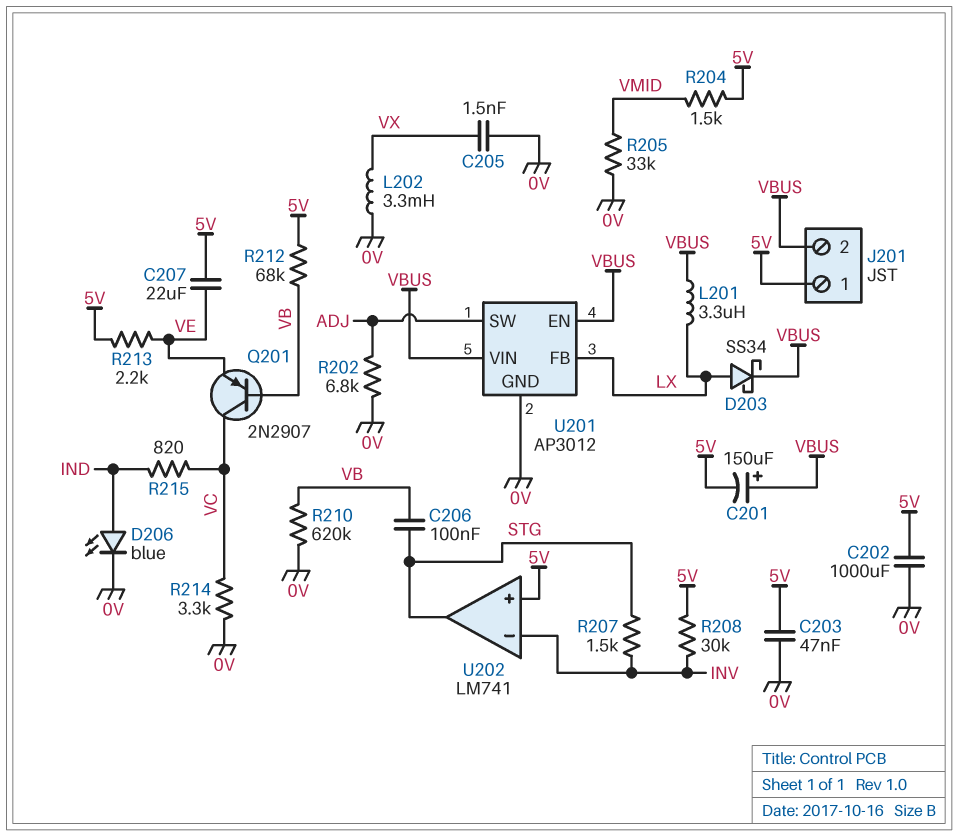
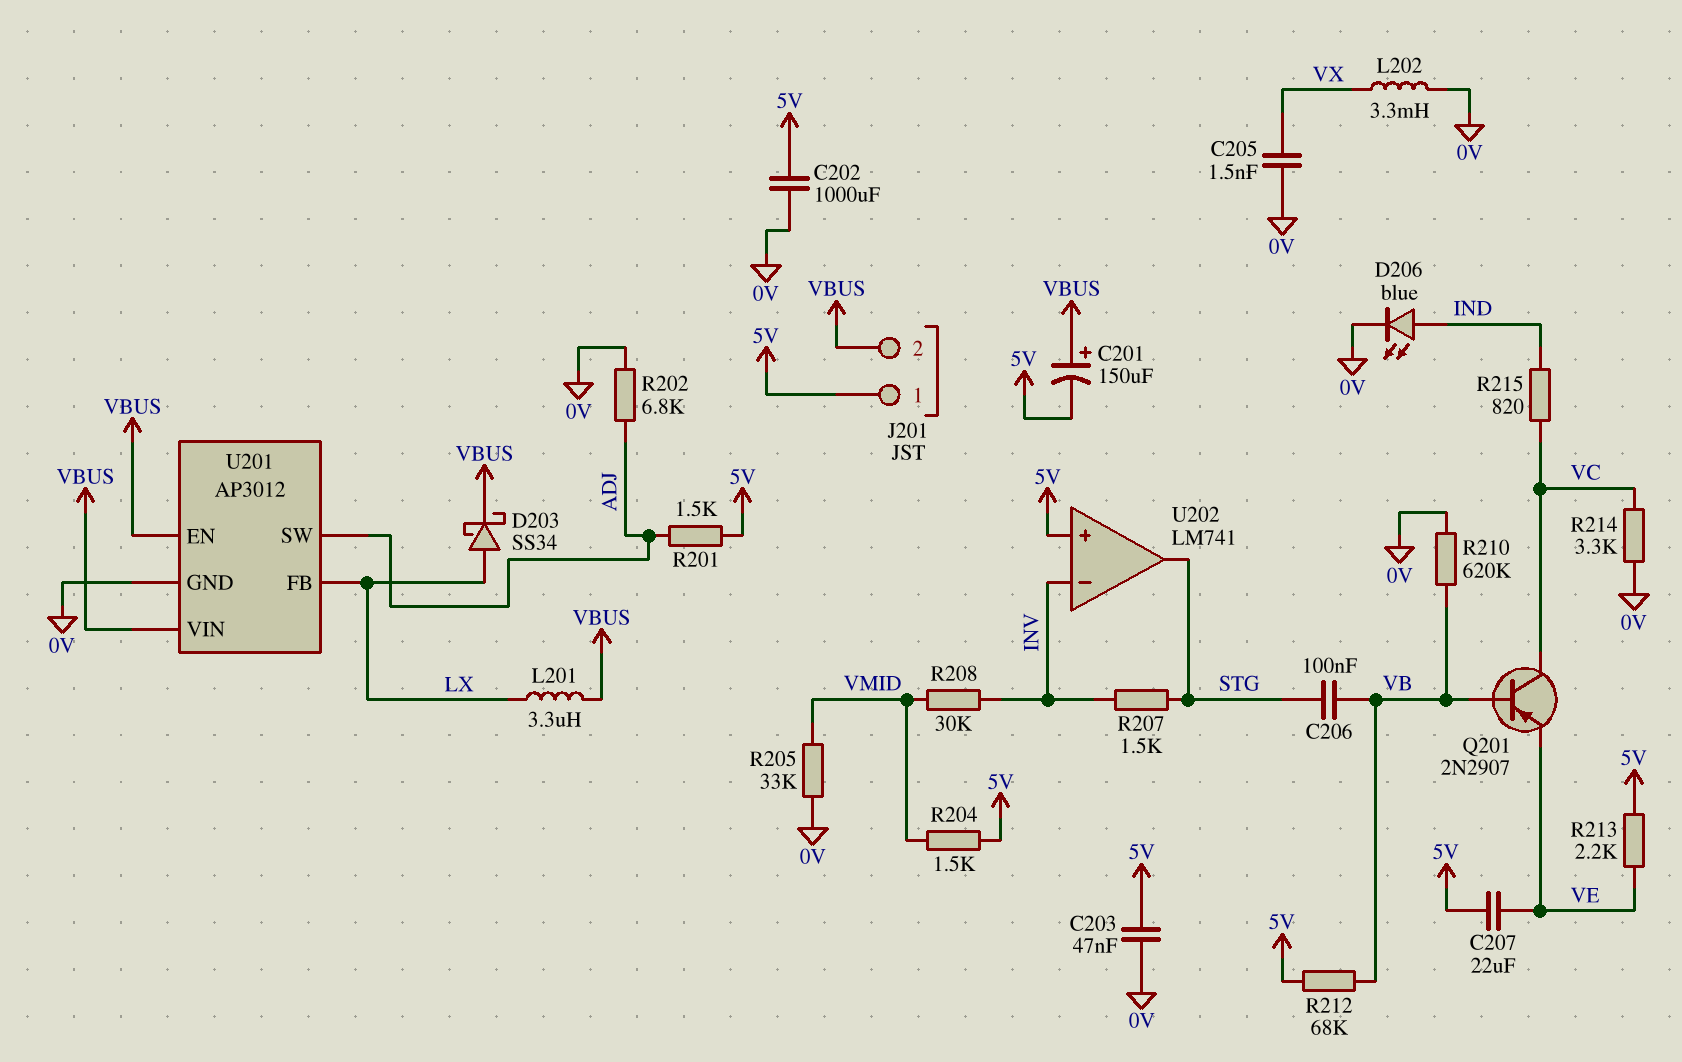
R201: none -> 1.5k (5V, ADJ)
R208: 30k (5V, INV) -> 30k (INV, VMID)

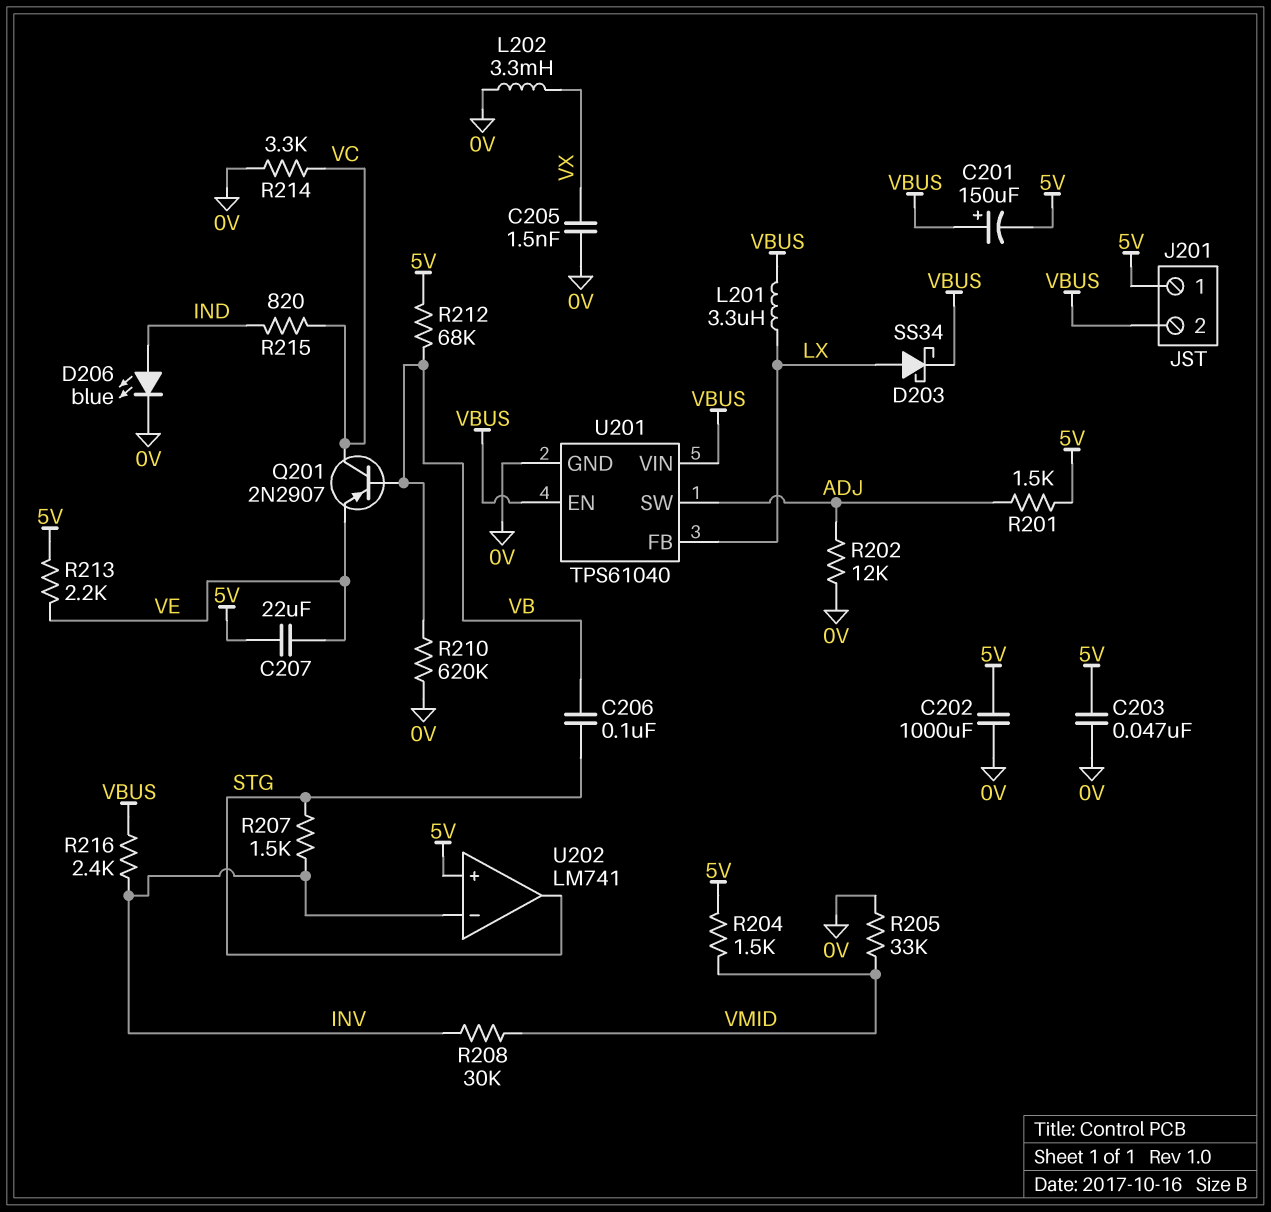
R202: 6.8k (0V, ADJ) -> 12k (0V, ADJ)
R216: none -> 2.4k (INV, VBUS)
U201: AP3012 -> TPS61040

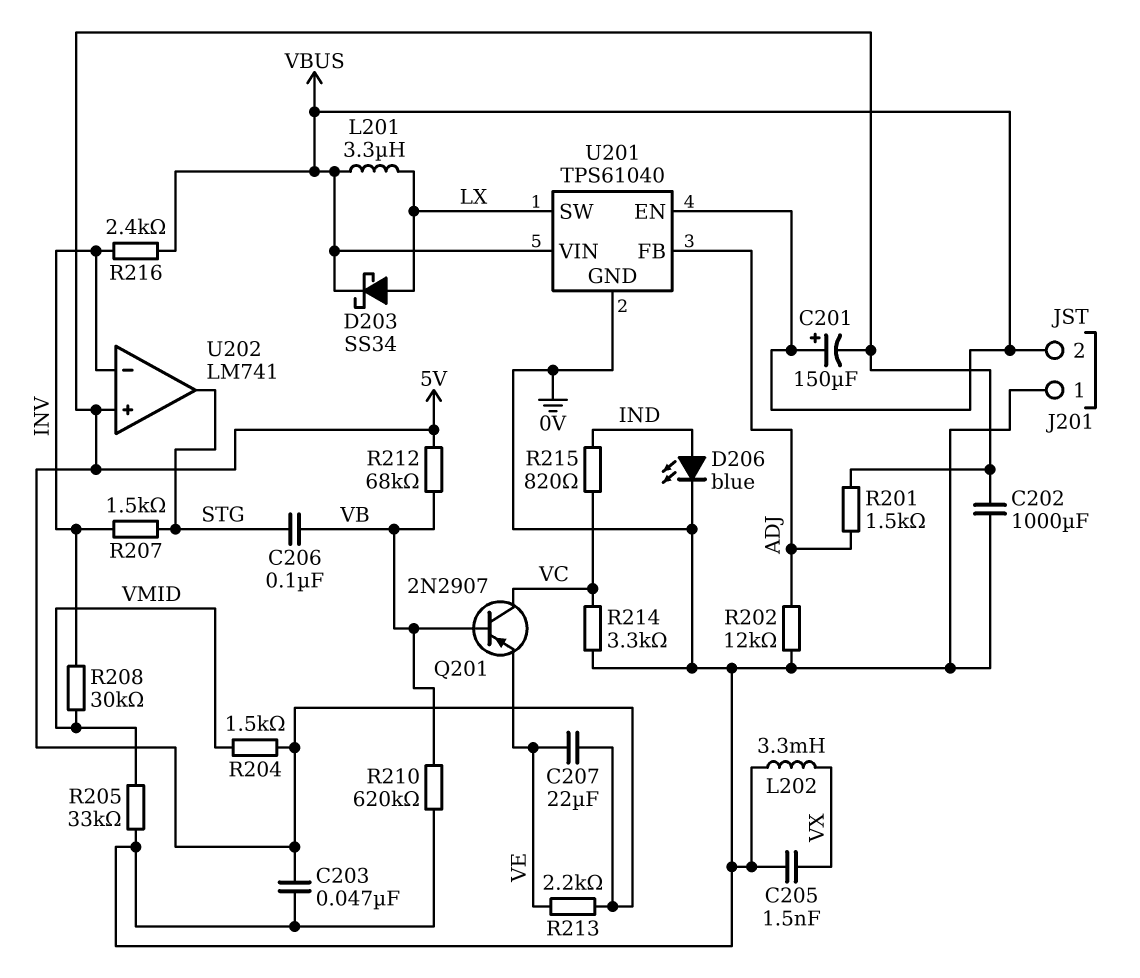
J201 pin 1: 5V -> 0V
U201 pin FB: LX -> ADJ
U201 pin SW: ADJ -> LX

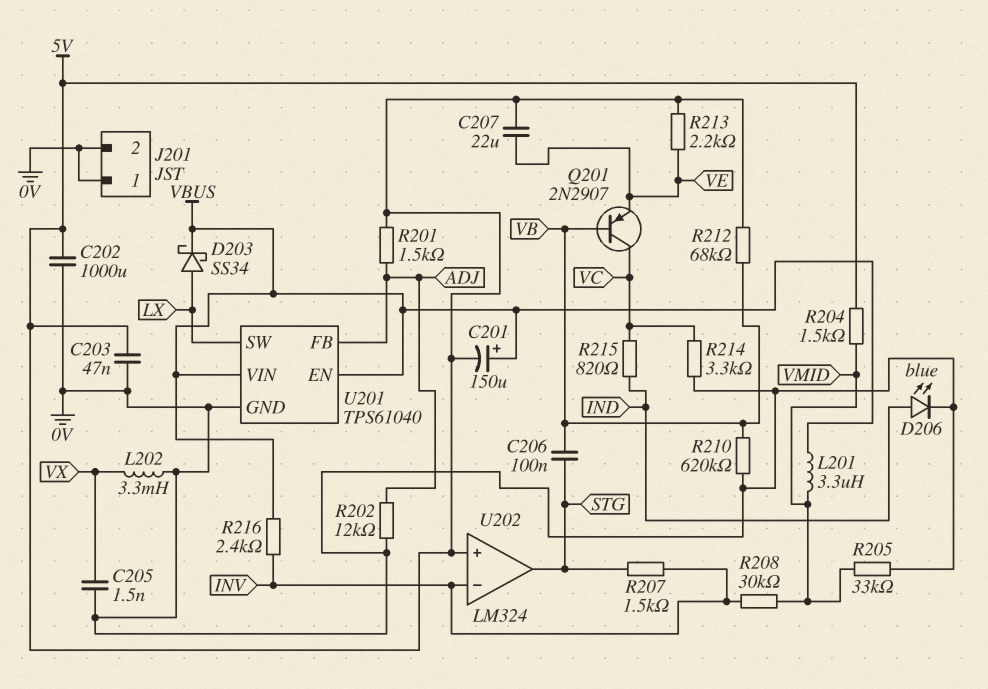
J201 pin 2: VBUS -> 0V
L201: 3.3uH (LX, VBUS) -> 3.3uH (VBUS, VMID)
U202: LM741 -> LM324

